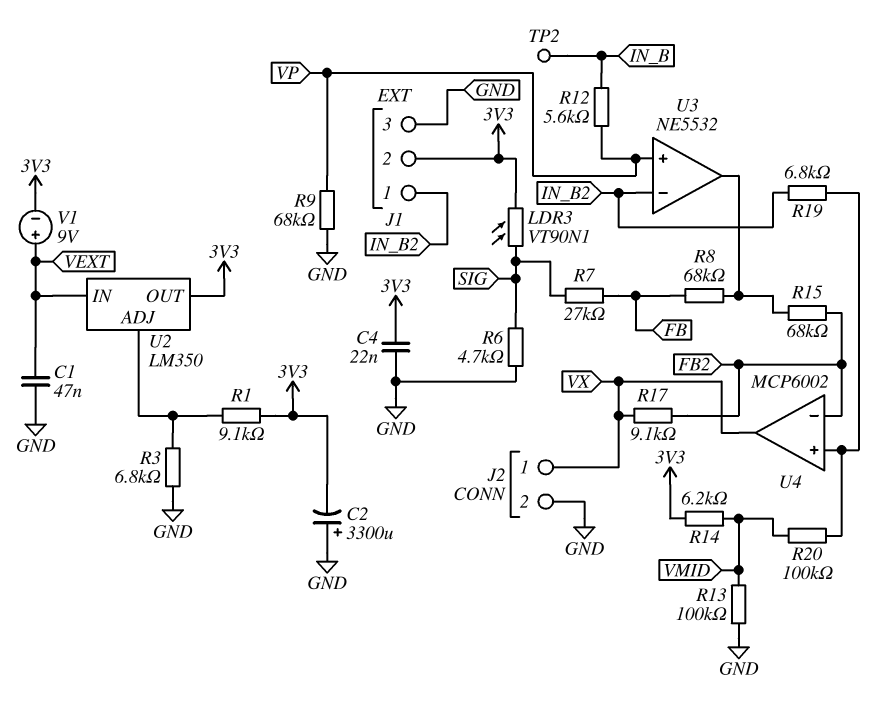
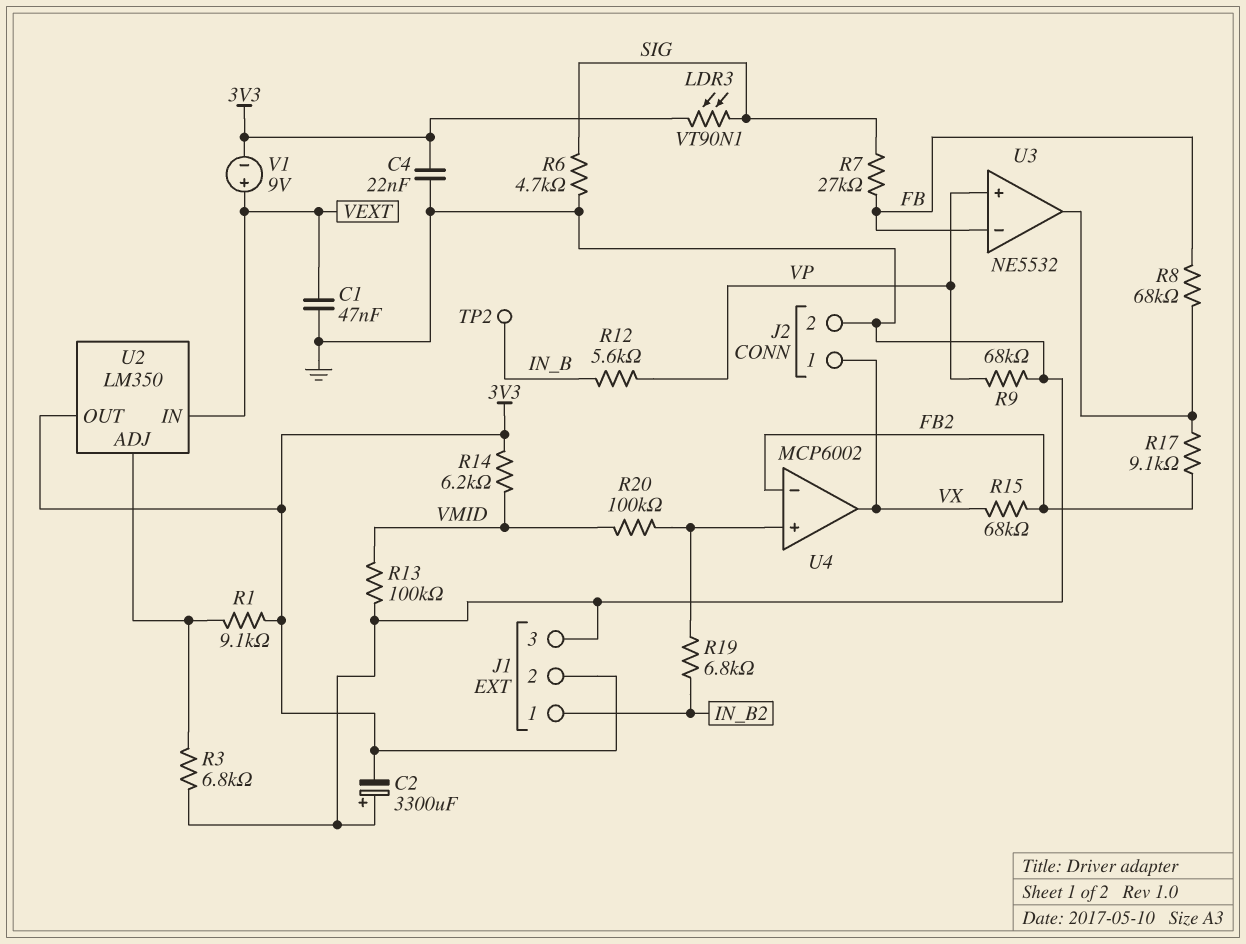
R15: 68k (FB2, U3/out) -> 68k (FB2, VX)
R17: 9.1k (FB2, VX) -> 9.1k (FB2, U3/out)
U3 pin in-: IN_B2 -> FB

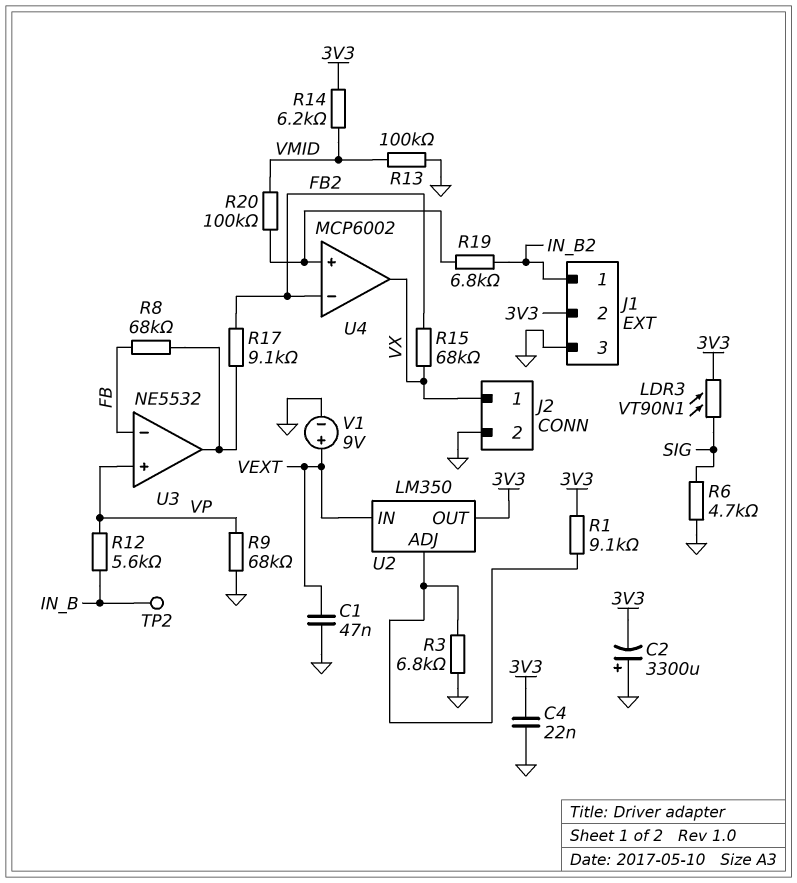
R7: 27k (FB, SIG) -> none
V1: 9V (plus VEXT, minus 3V3) -> 9V (plus VEXT, minus GND)

